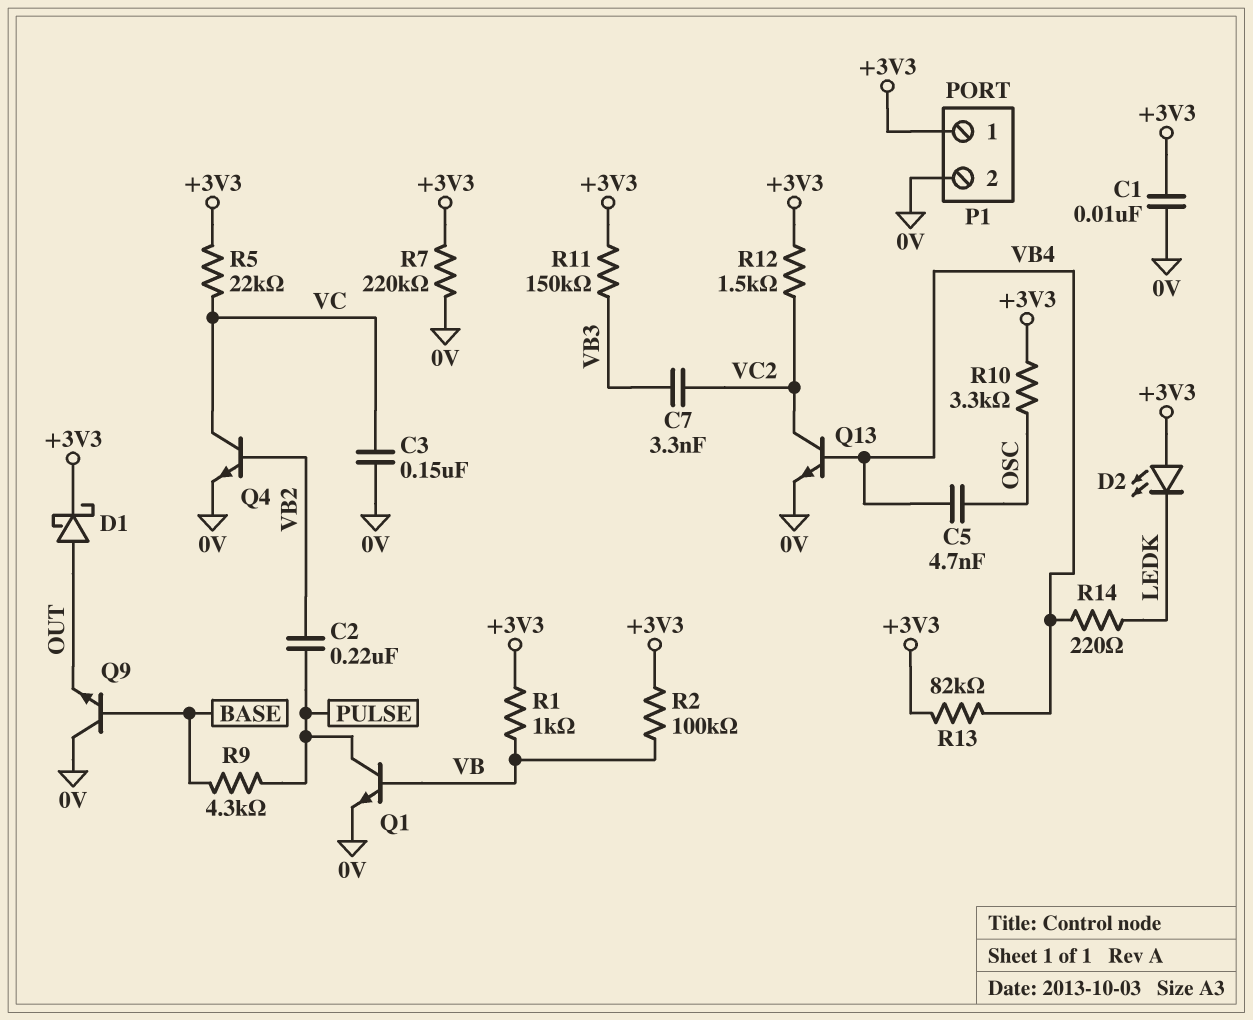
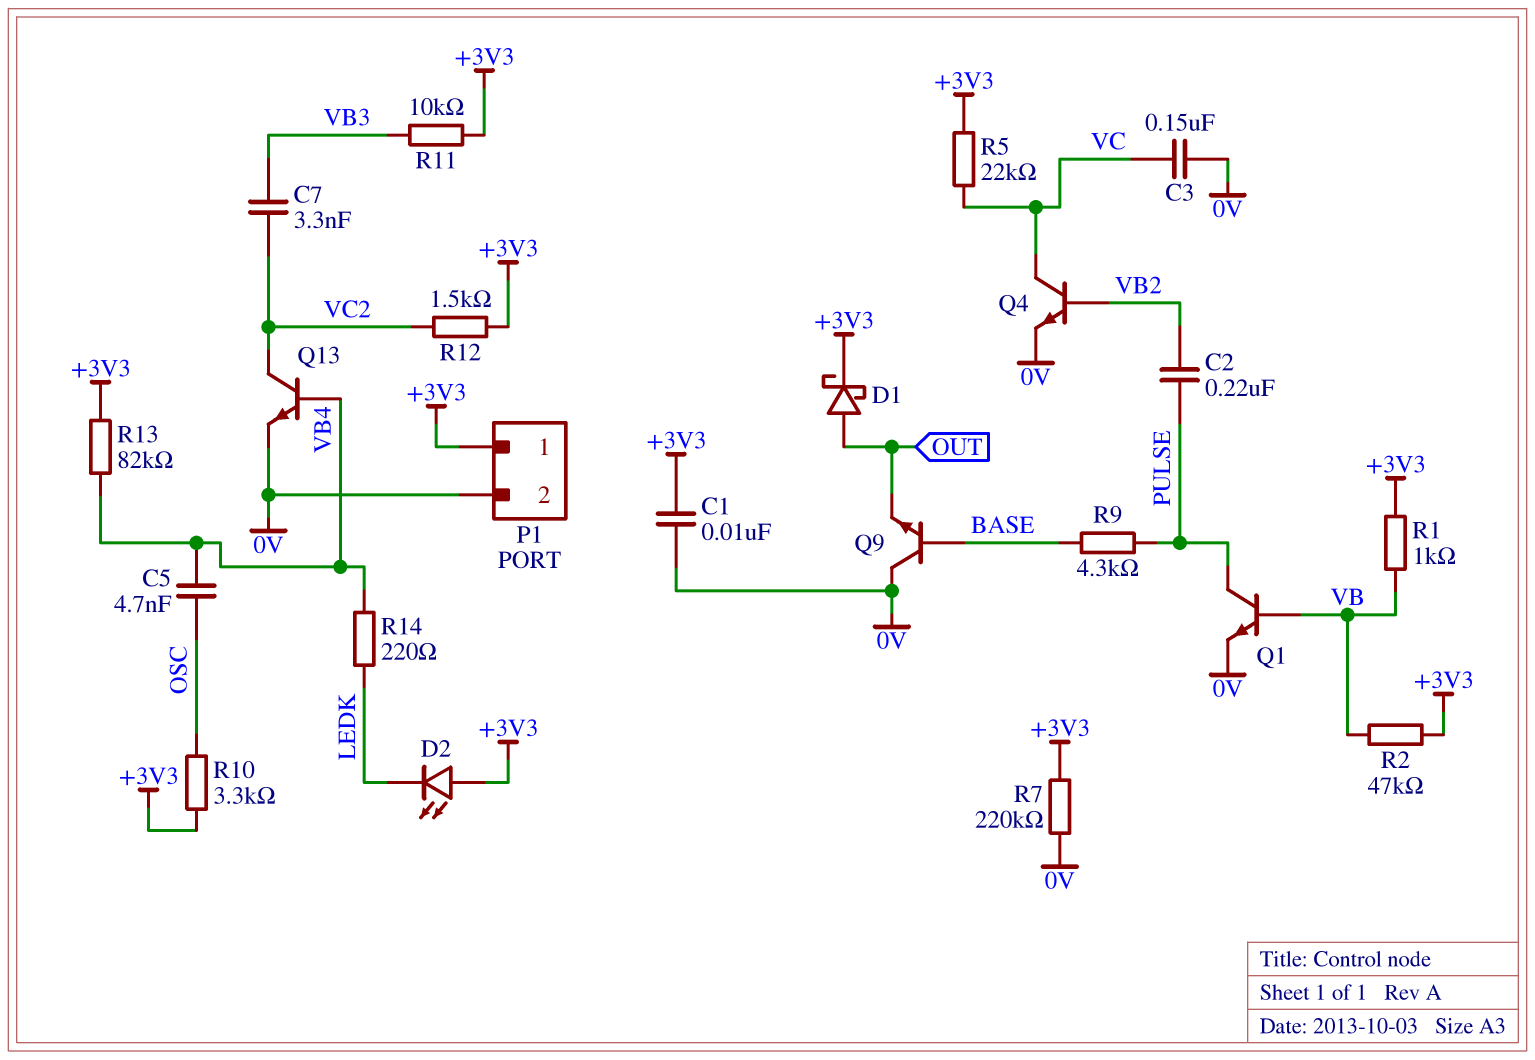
R2: 100k (+3V3, VB) -> 47k (+3V3, VB)
R11: 150k (+3V3, VB3) -> 10k (+3V3, VB3)

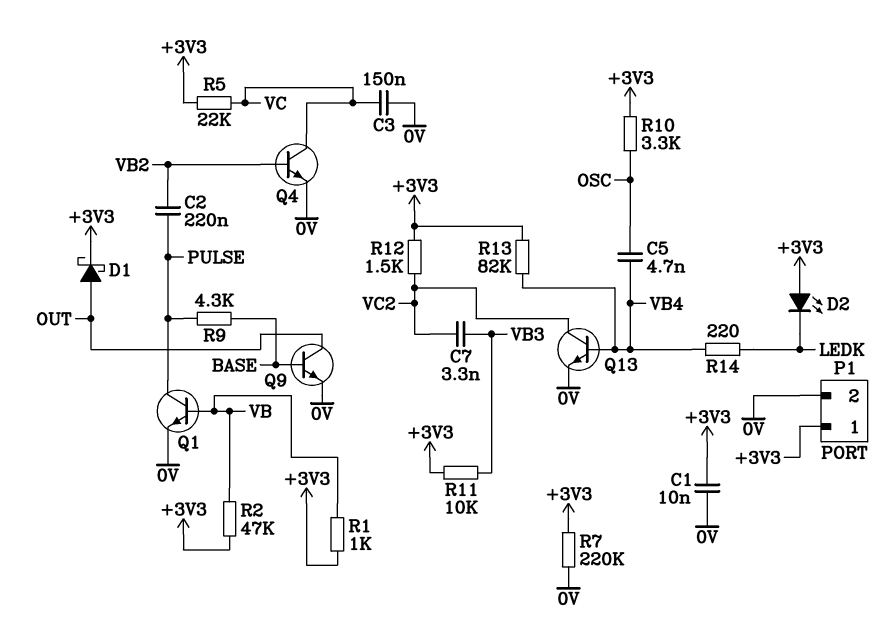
Q9: NPN (B BASE, C 0V, E OUT) -> NPN (B BASE, C OUT, E 0V)

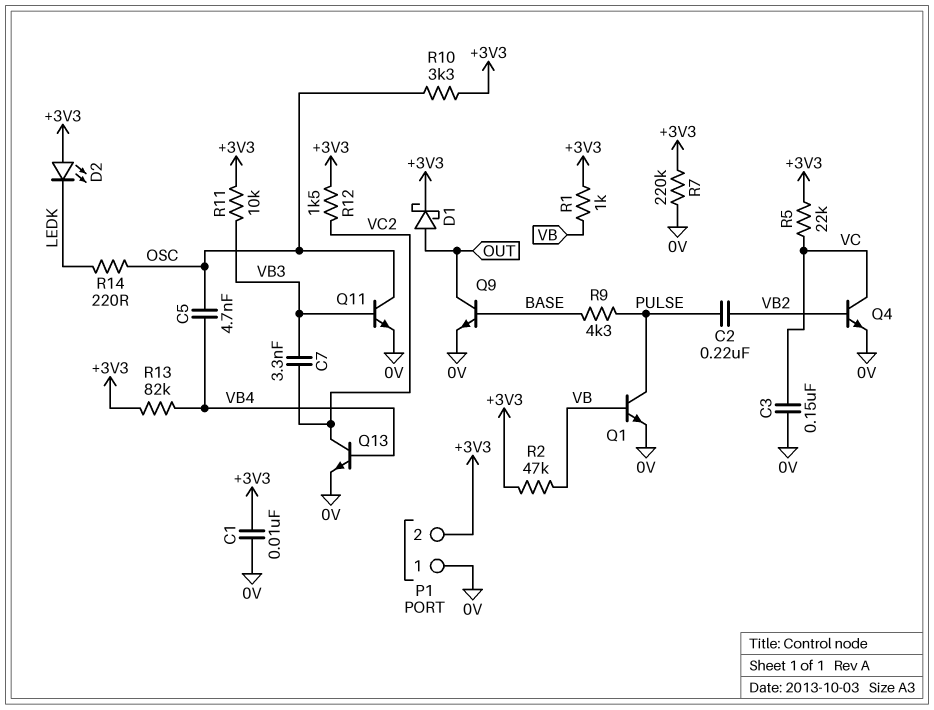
P1 pin 1: +3V3 -> 0V
P1 pin 2: 0V -> +3V3
Q11: none -> NPN (B VB3, C OSC, E 0V)
R14: 220 (LEDK, VB4) -> 220 (LEDK, OSC)

